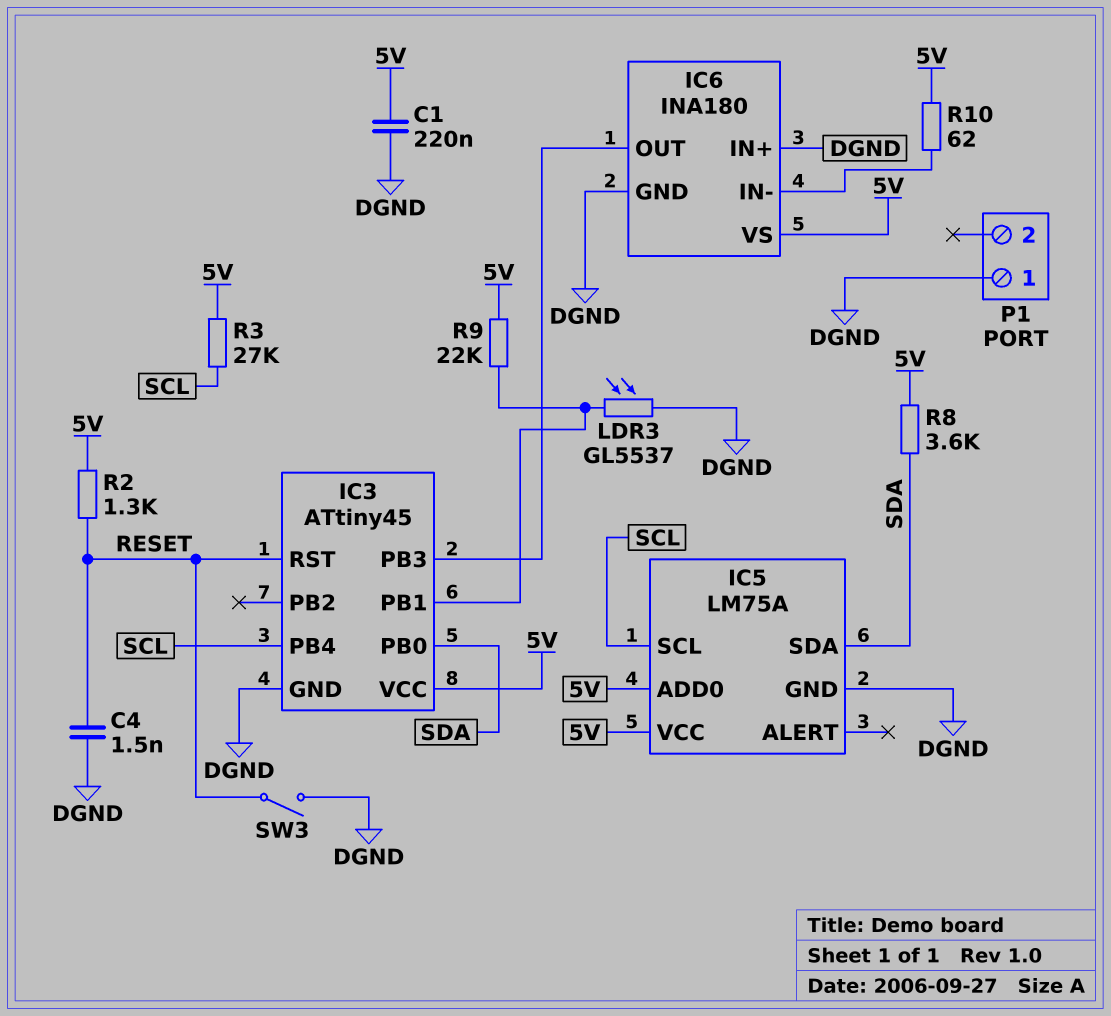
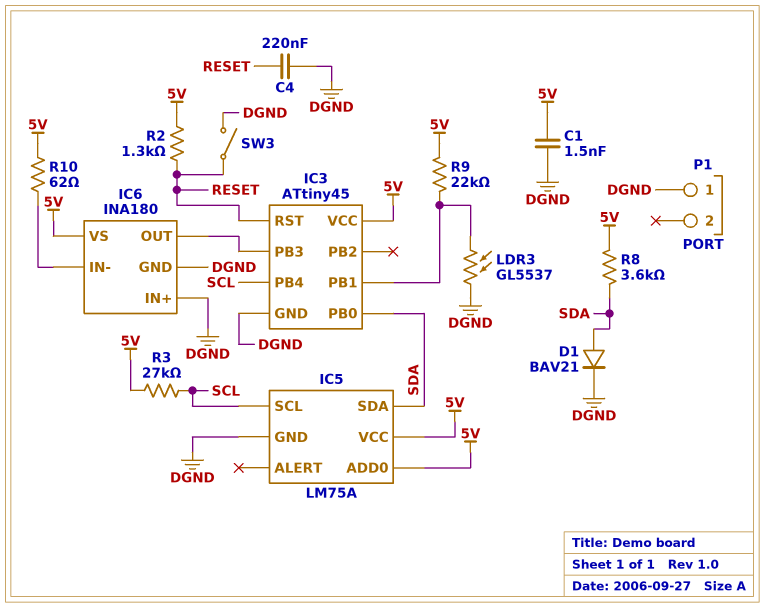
C1: 220nF (5V, DGND) -> 1.5nF (5V, DGND)
C4: 1.5nF (DGND, RESET) -> 220nF (DGND, RESET)
D1: none -> diode BAV21 (A SDA, K DGND)

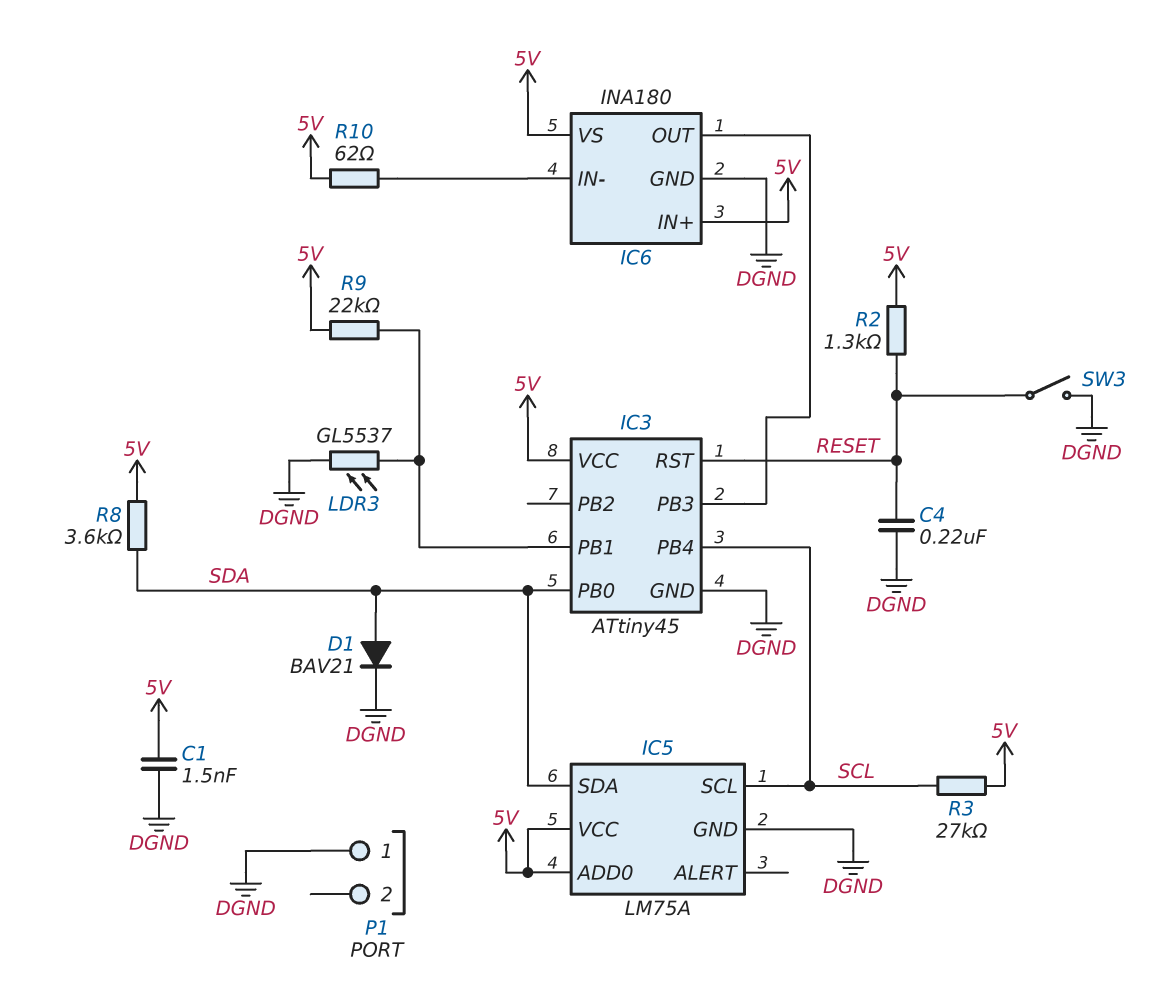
IC6 pin IN+: DGND -> 5V

